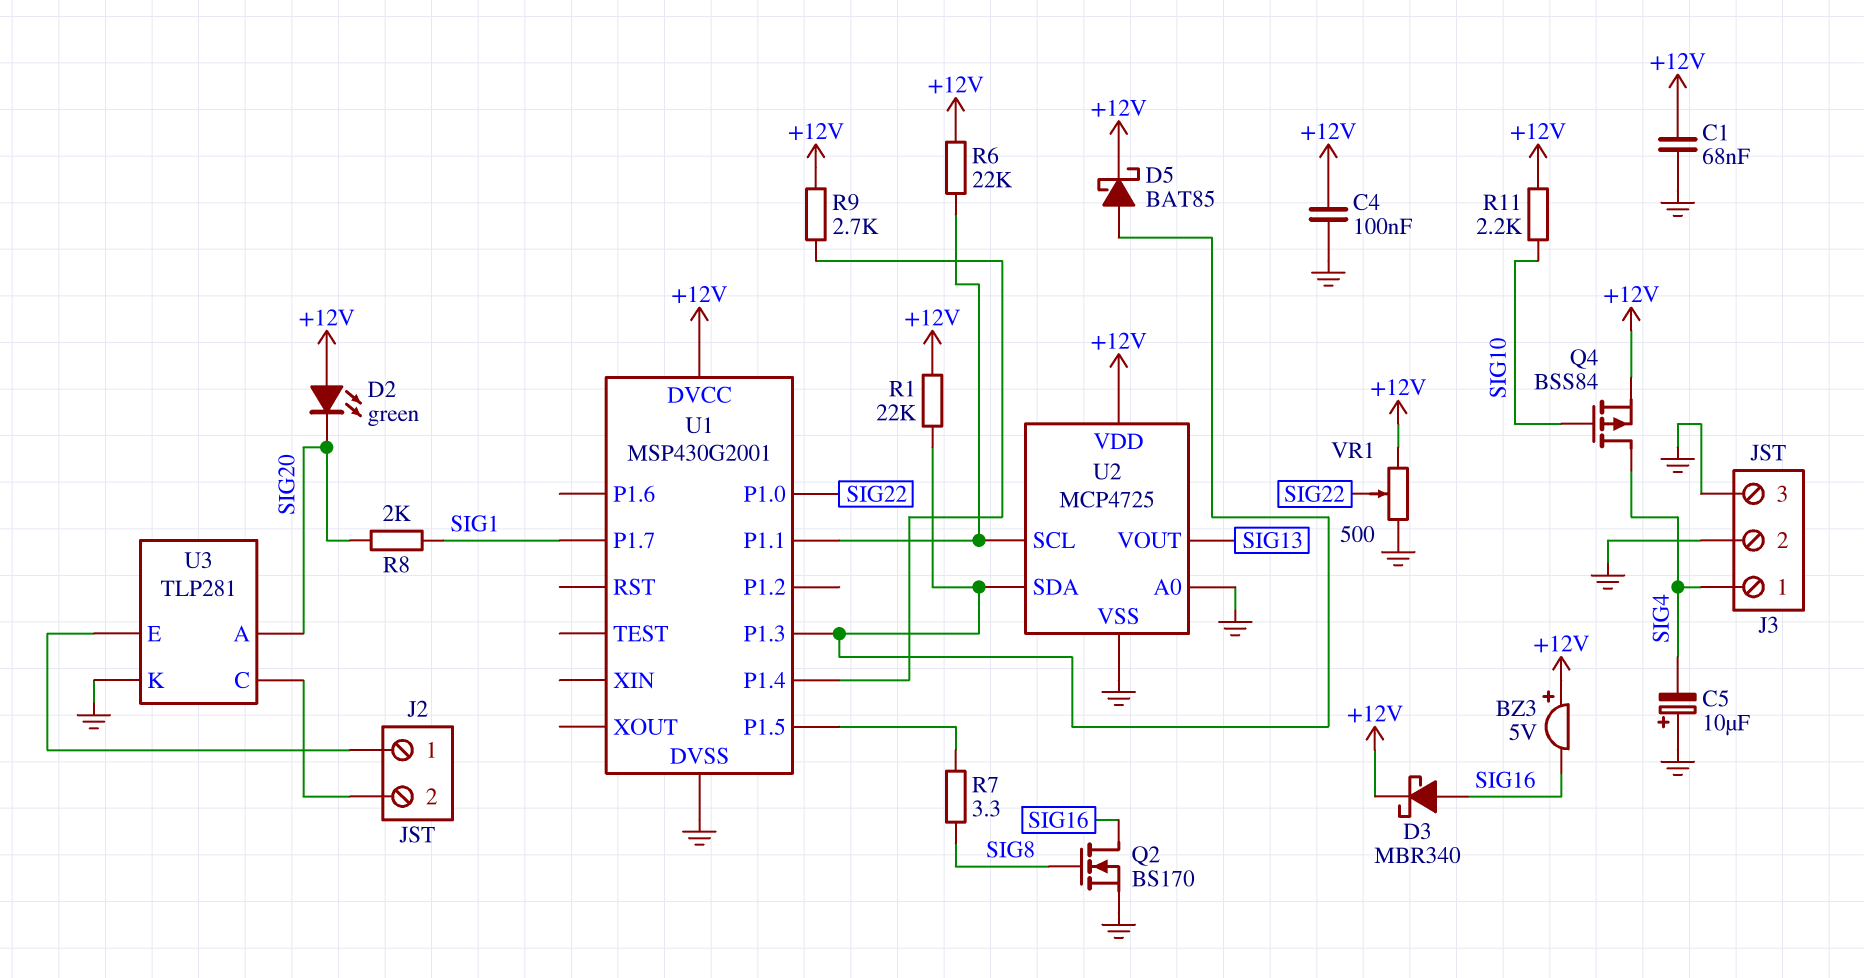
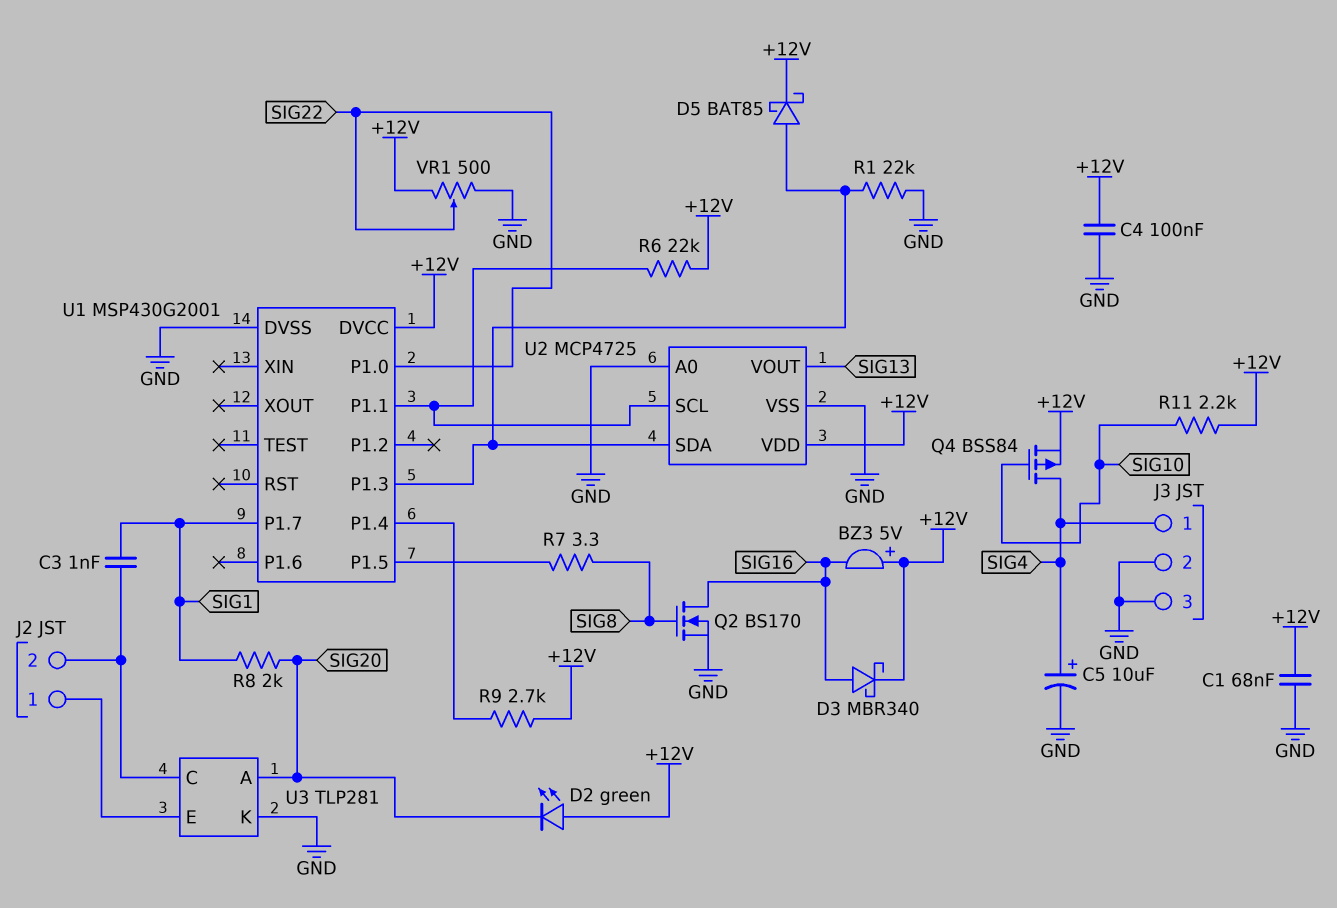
C3: none -> 1nF (J2/2, SIG1)
C5: 10uF (plus GND, minus SIG4) -> 10uF (plus SIG4, minus GND)
R1: 22k (+12V, U1/P1.3) -> 22k (GND, U1/P1.3)

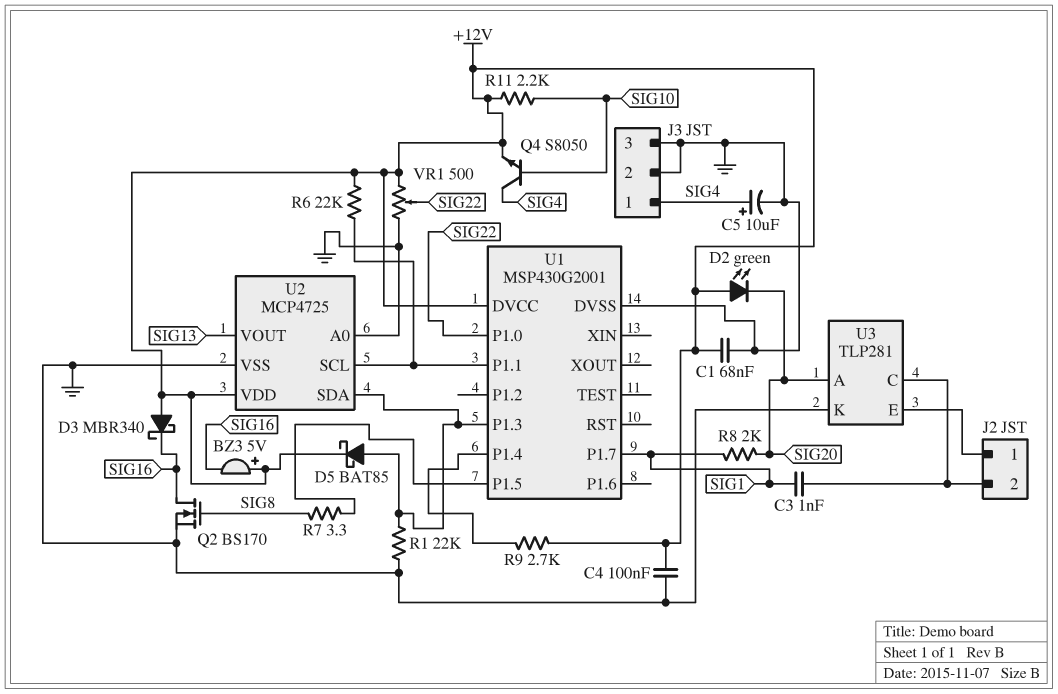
D3: schottky MBR340 (A SIG16, K +12V) -> schottky MBR340 (A +12V, K SIG16)
Q4: PMOS BSS84 (G SIG10, D SIG4, S +12V) -> NPN S8050 (B SIG10, C SIG4, E +12V)

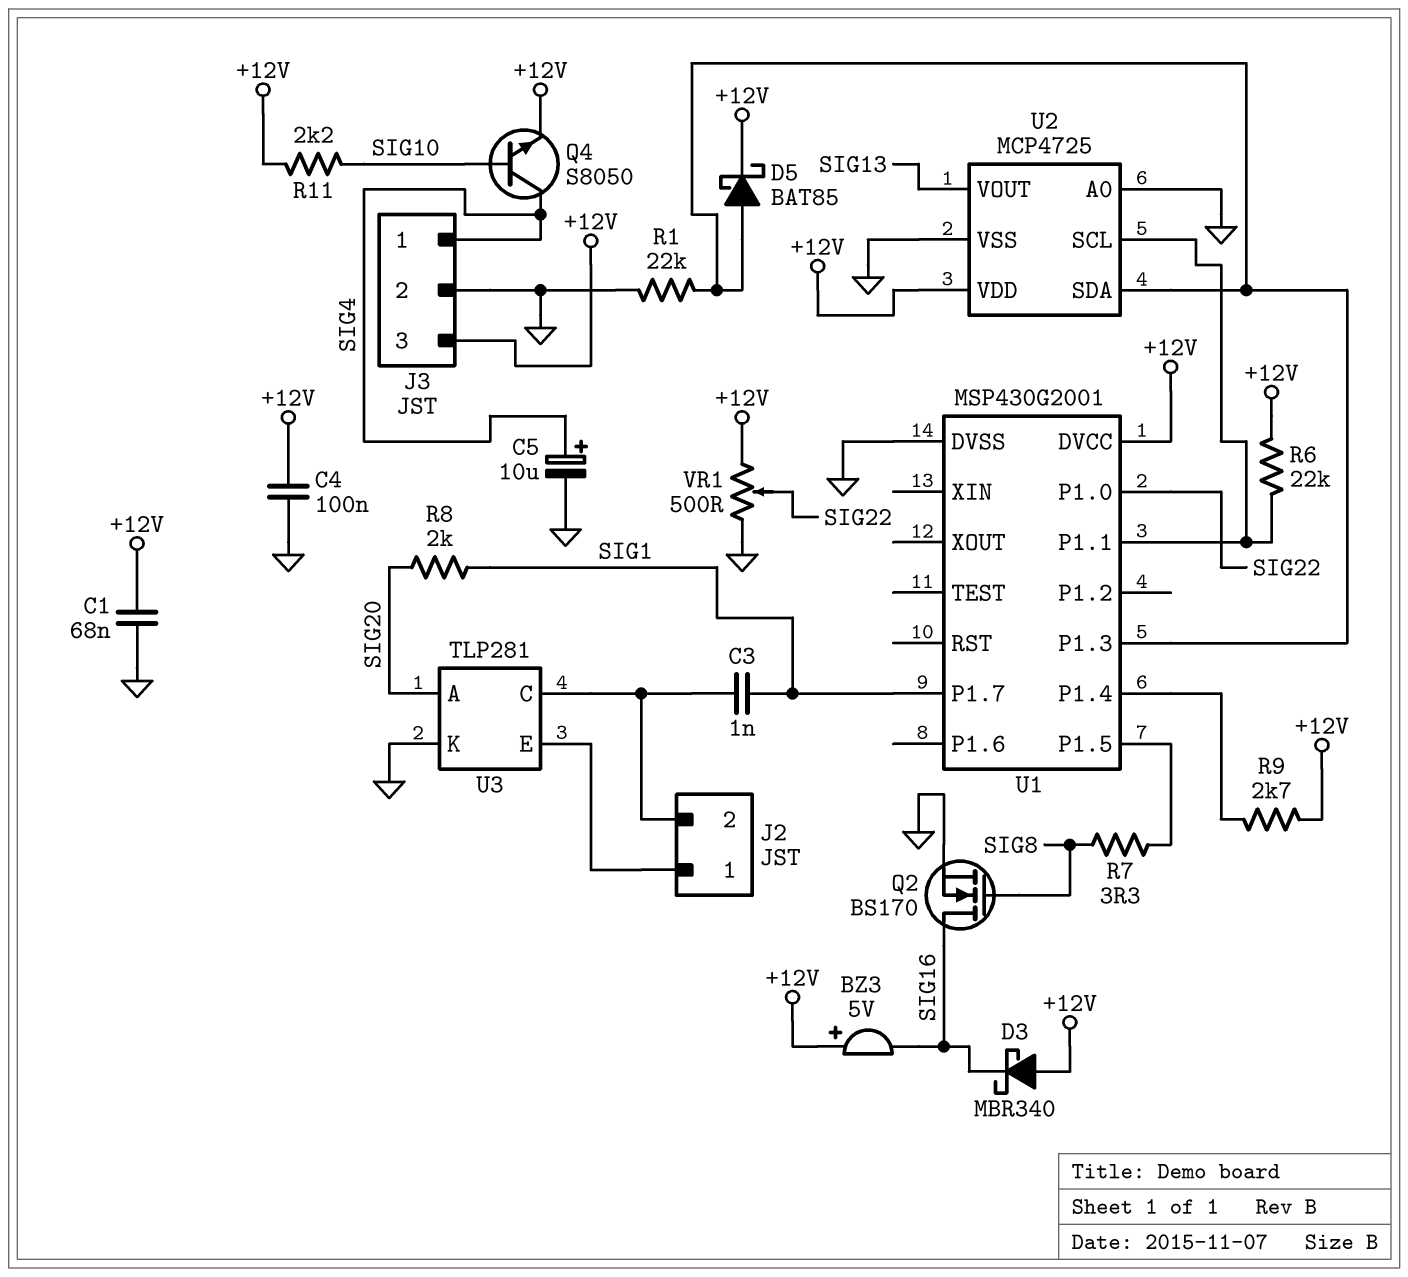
D2: LED green (A +12V, K SIG20) -> none
J3 pin 3: GND -> +12V

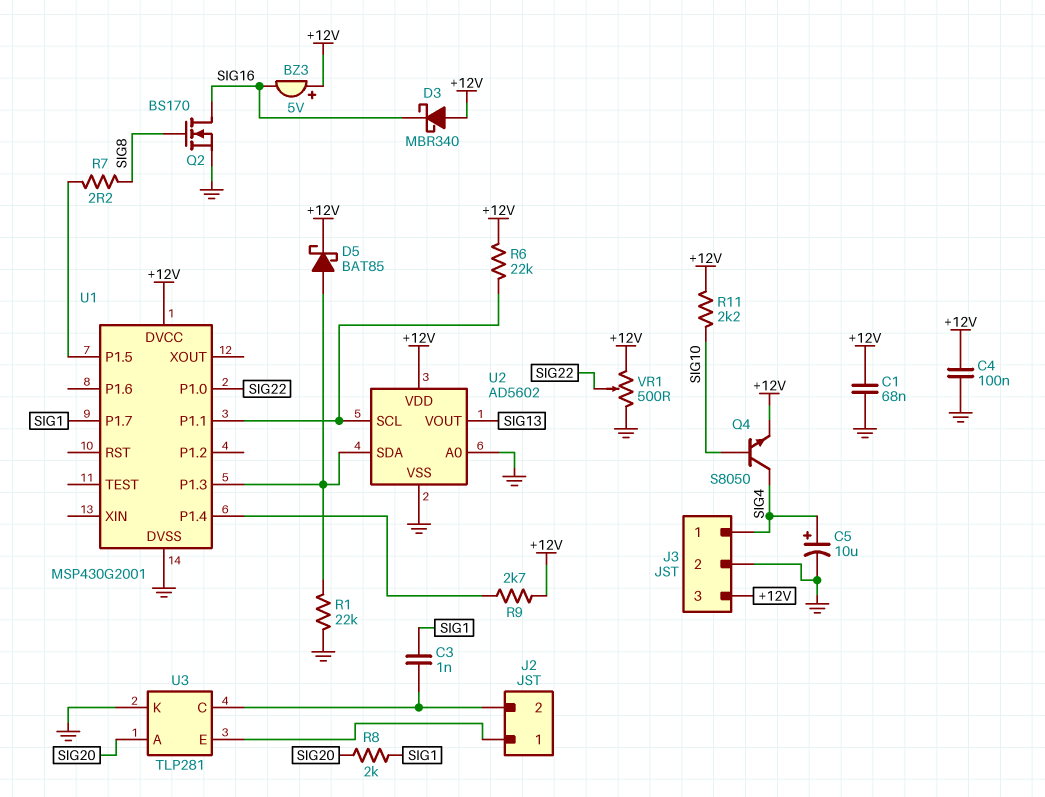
R7: 3.3 (SIG8, U1/P1.5) -> 2.2 (SIG8, U1/P1.5)
U2: MCP4725 -> AD5602

